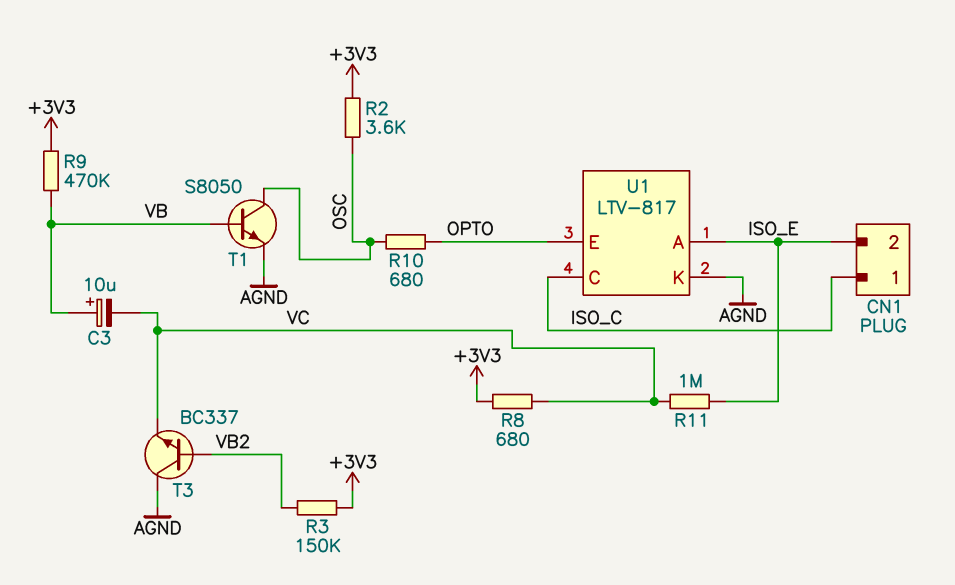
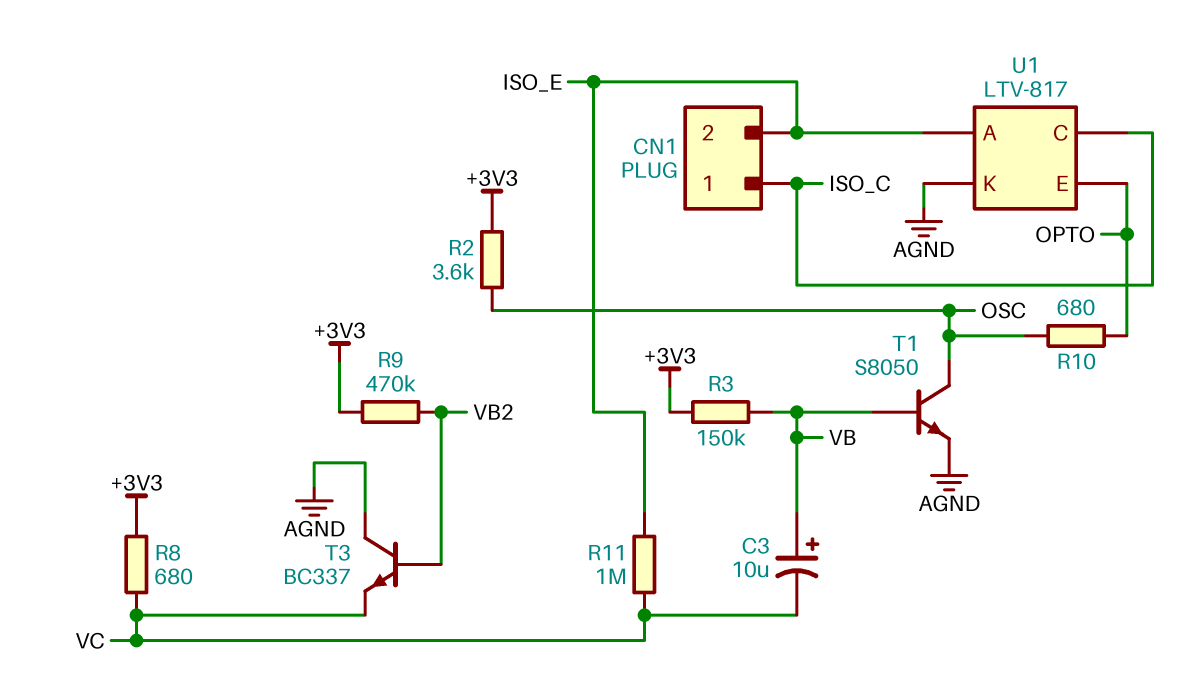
R3: 150k (+3V3, VB2) -> 150k (+3V3, VB)
R9: 470k (+3V3, VB) -> 470k (+3V3, VB2)

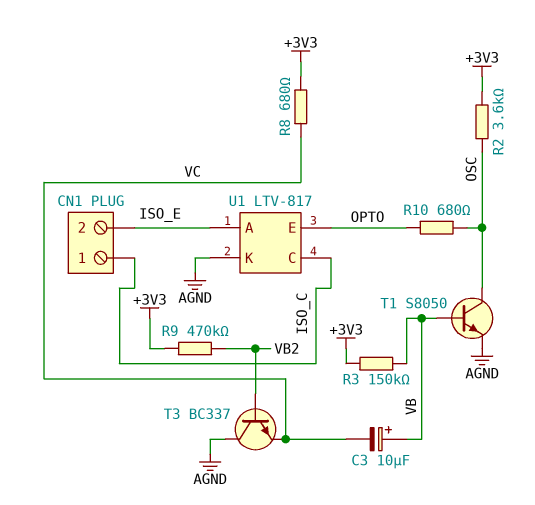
R11: 1M (ISO_E, VC) -> none

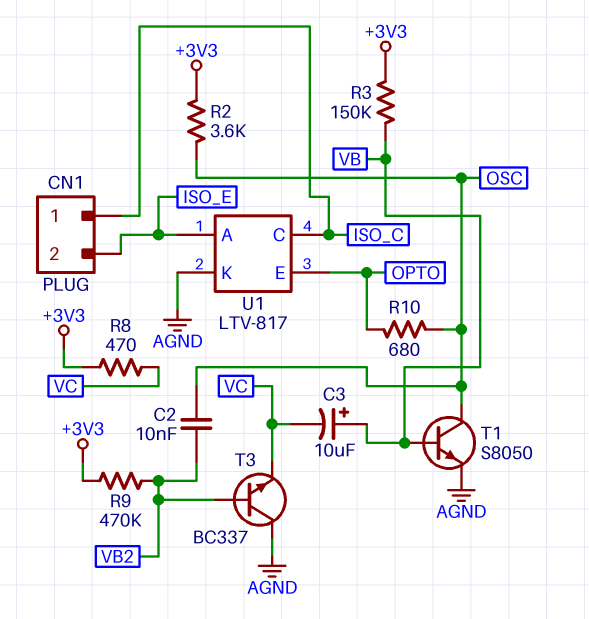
C2: none -> 10nF (OSC, VB2)
R8: 680 (+3V3, VC) -> 470 (+3V3, VC)

